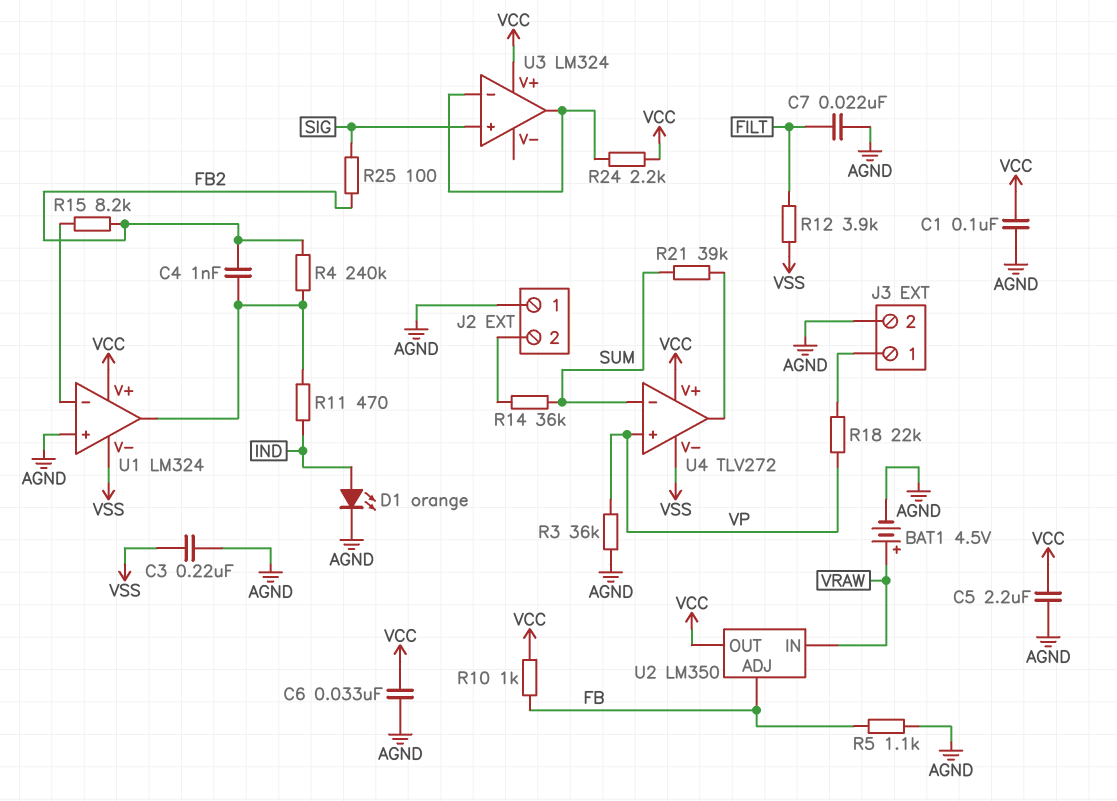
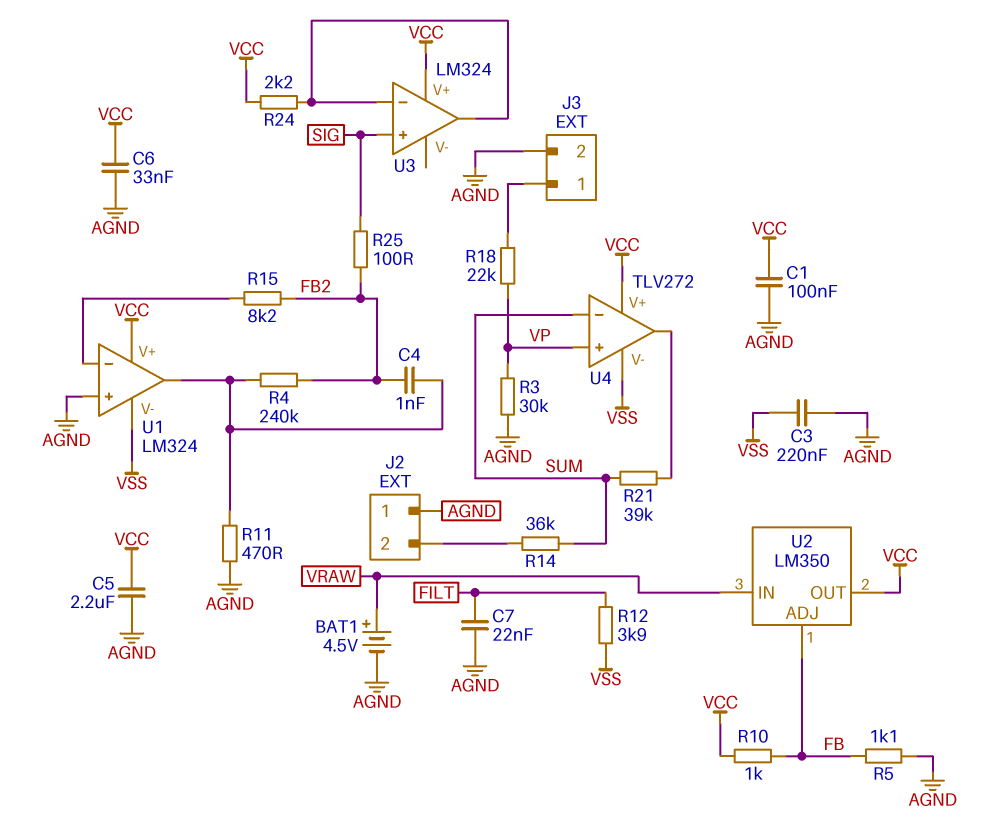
D1: LED orange (A IND, K AGND) -> none
R3: 36k (AGND, VP) -> 30k (AGND, VP)
R11: 470 (IND, U1/out) -> 470 (AGND, U1/out)

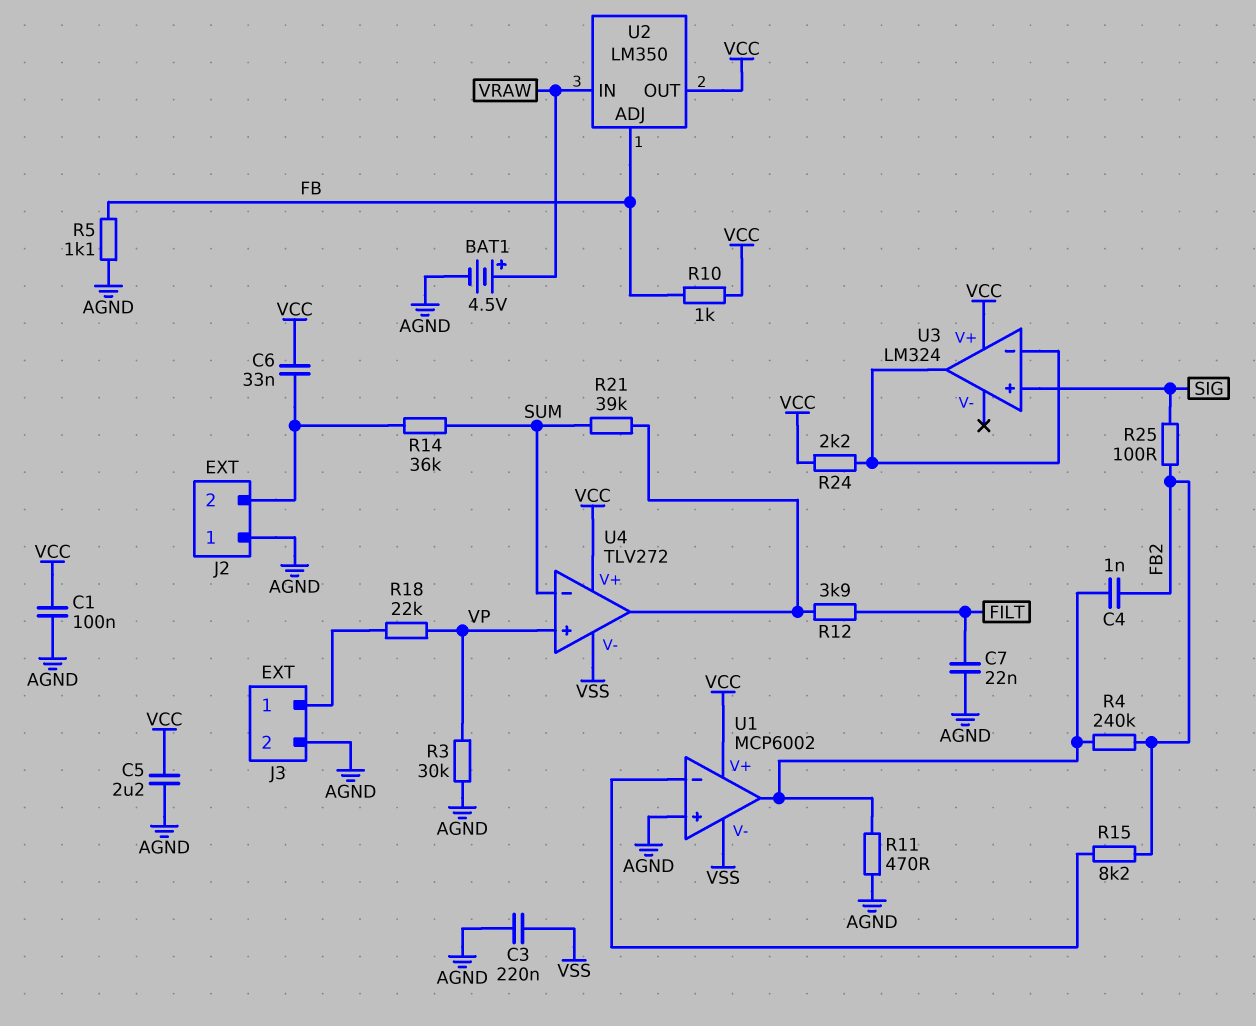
C6: 33nF (AGND, VCC) -> 33nF (J2/2, VCC)
R12: 3.9k (FILT, VSS) -> 3.9k (FILT, U4/out)
U1: LM324 -> MCP6002

